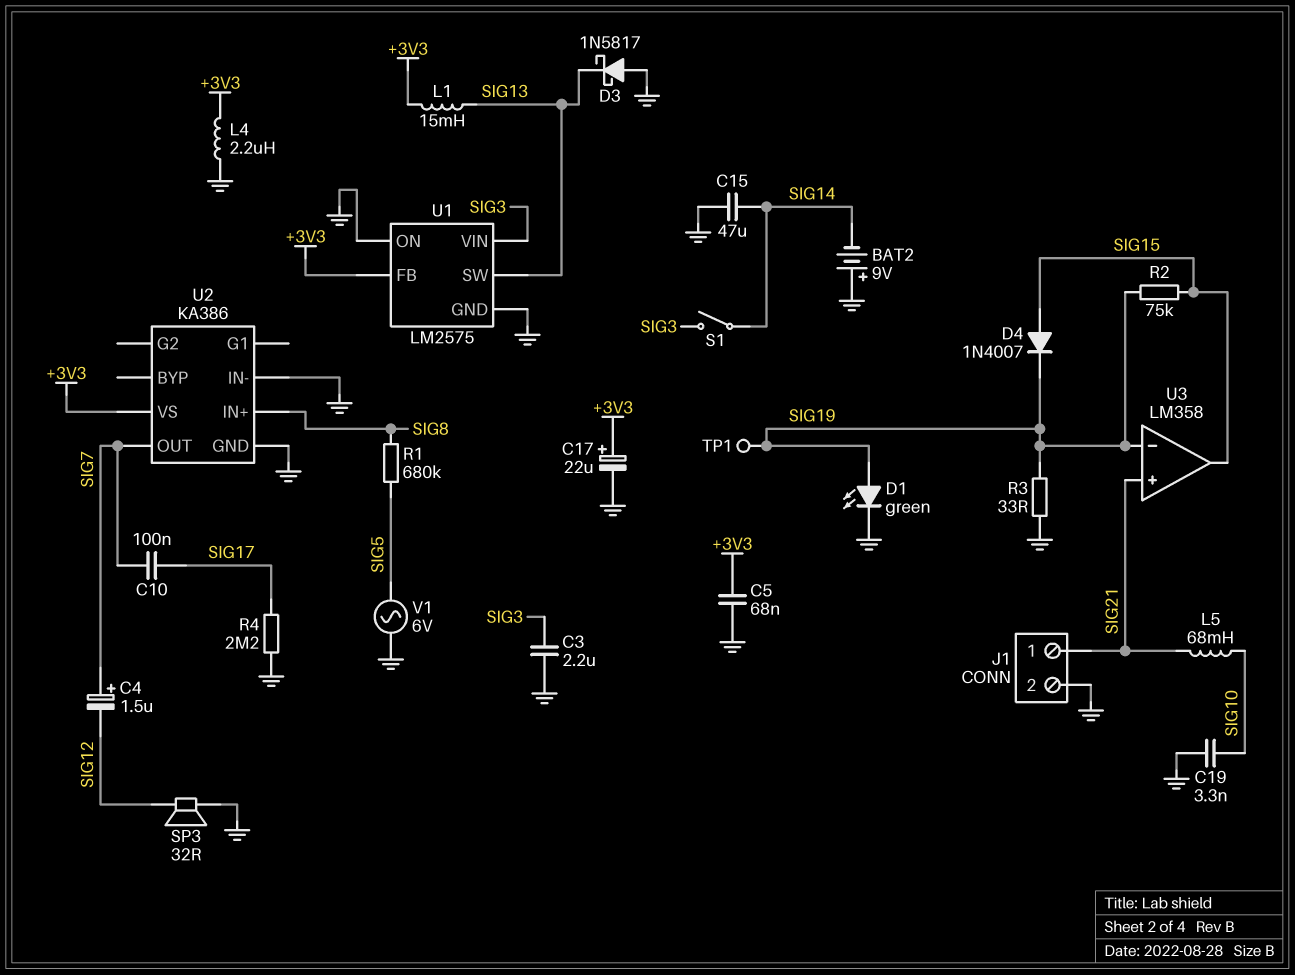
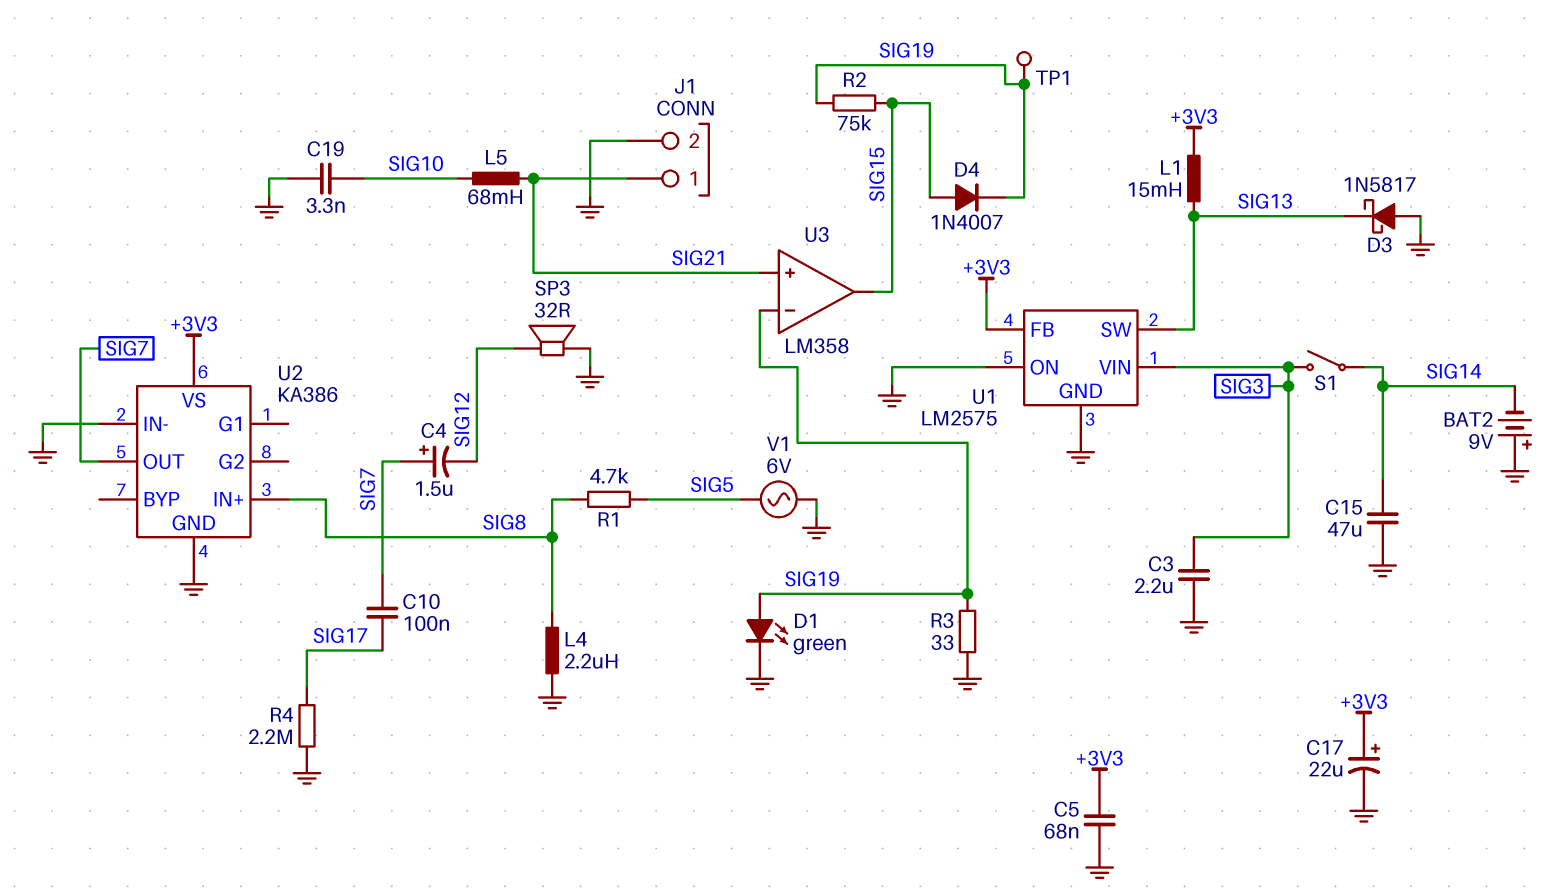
L4: 2.2uH (+3V3, GND) -> 2.2uH (GND, SIG8)
R1: 680k (SIG5, SIG8) -> 4.7k (SIG5, SIG8)

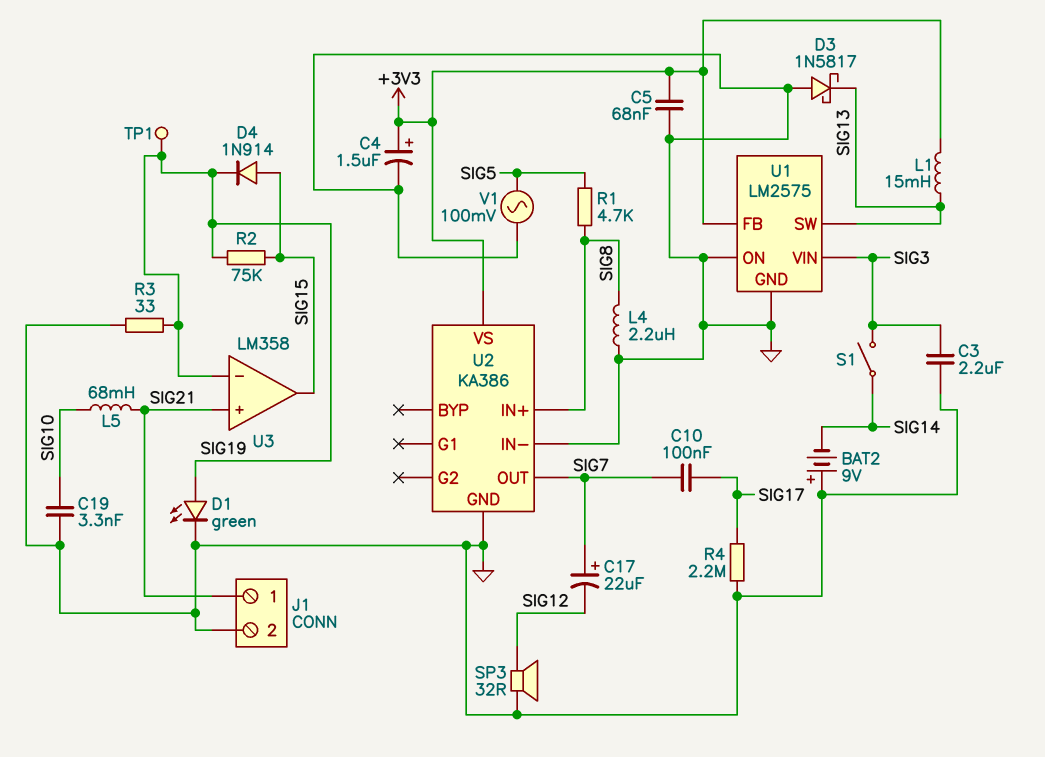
C4: 1.5uF (plus SIG7, minus SIG12) -> 1.5uF (plus +3V3, minus GND)
C15: 47uF (GND, SIG14) -> none
C17: 22uF (plus +3V3, minus GND) -> 22uF (plus SIG7, minus SIG12)
D4: diode 1N4007 (A SIG15, K SIG19) -> diode 1N914 (A SIG15, K SIG19)
V1: AC 6V (GND, SIG5) -> AC 100mV (GND, SIG5)

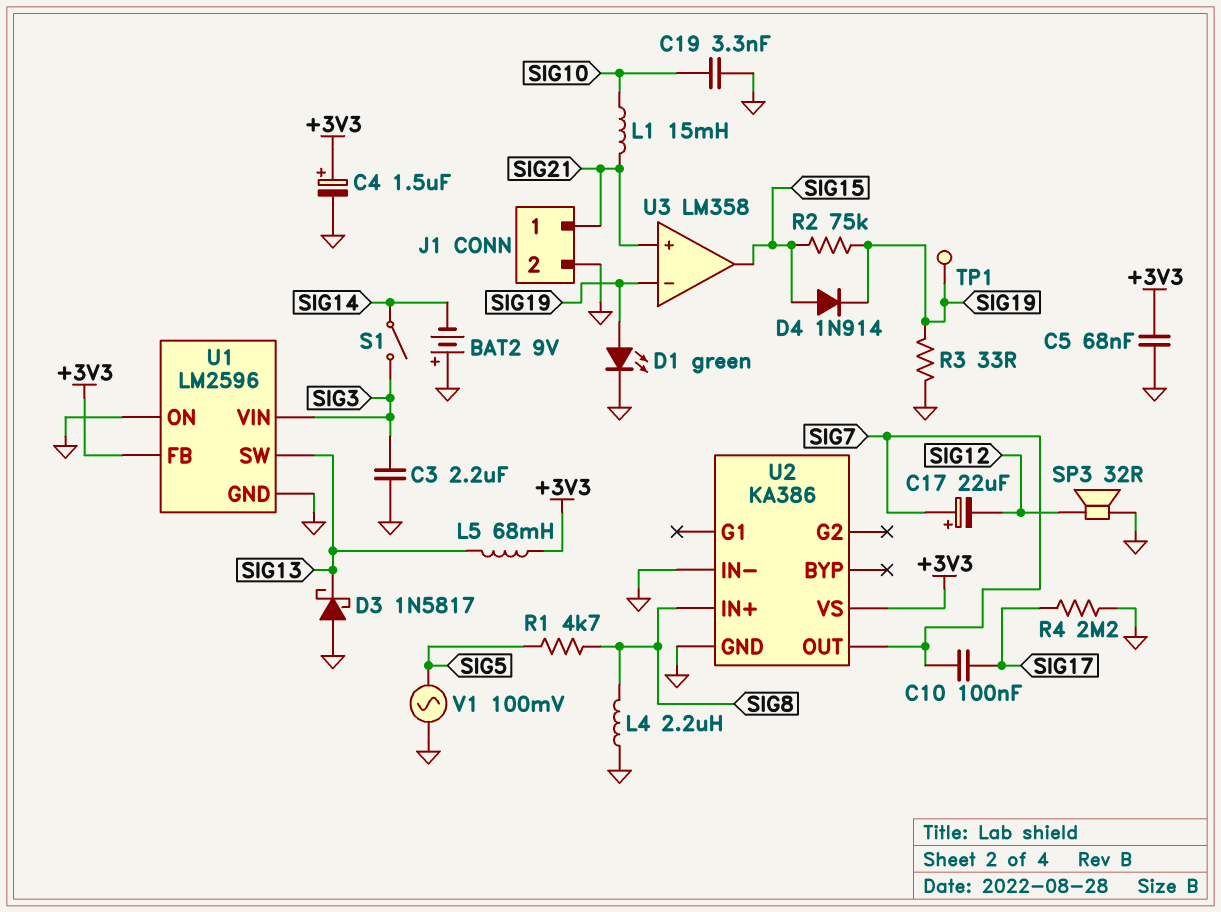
L1: 15mH (+3V3, SIG13) -> 15mH (SIG10, SIG21)
L5: 68mH (SIG10, SIG21) -> 68mH (+3V3, SIG13)
U1: LM2575 -> LM2596

